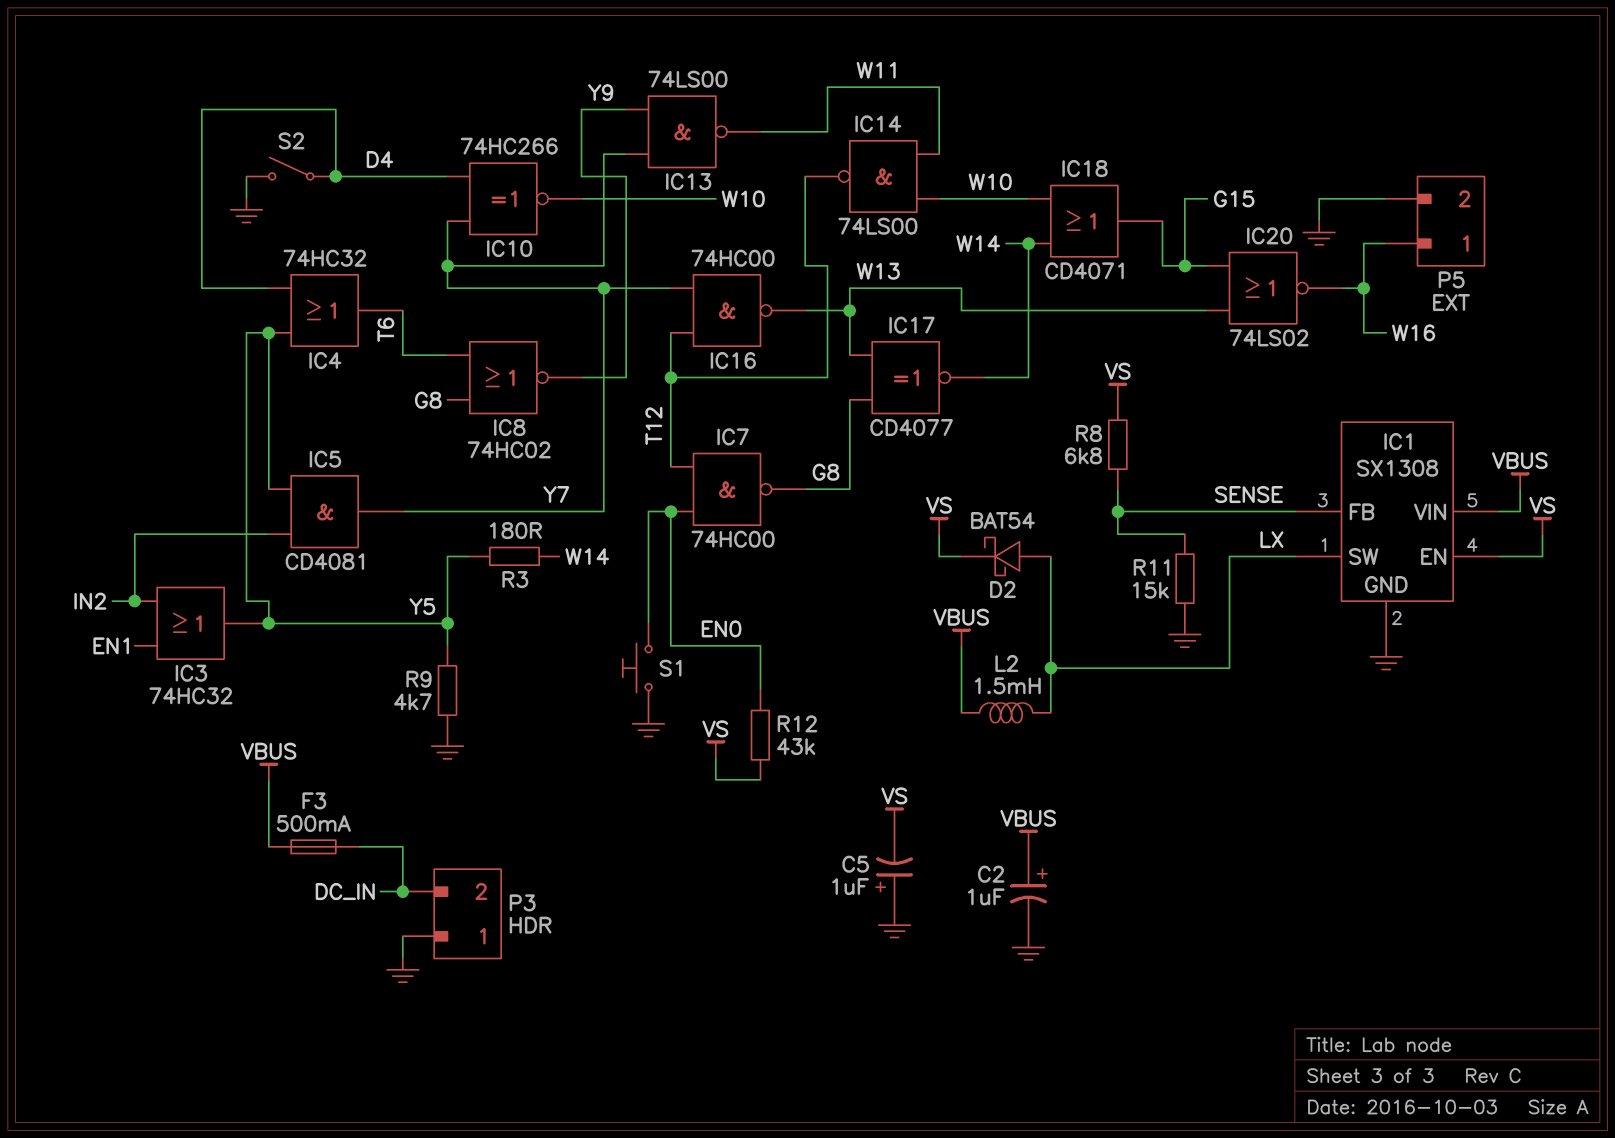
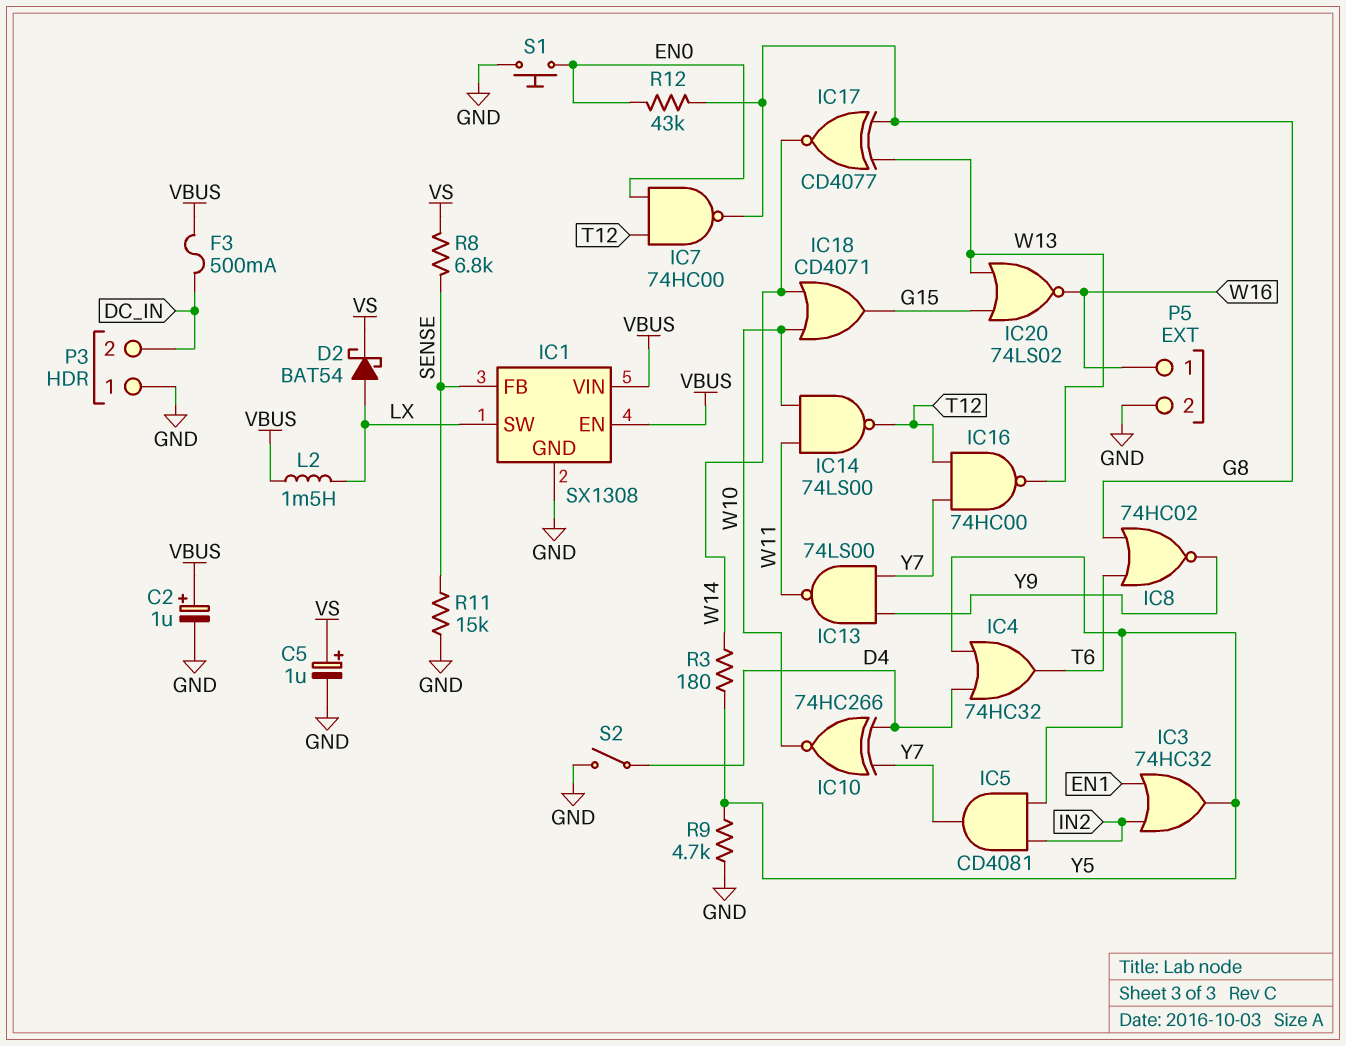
C5: 1uF (plus GND, minus VS) -> 1uF (plus VS, minus GND)
IC1 pin EN: VS -> VBUS
R12: 43k (EN0, VS) -> 43k (EN0, G8)

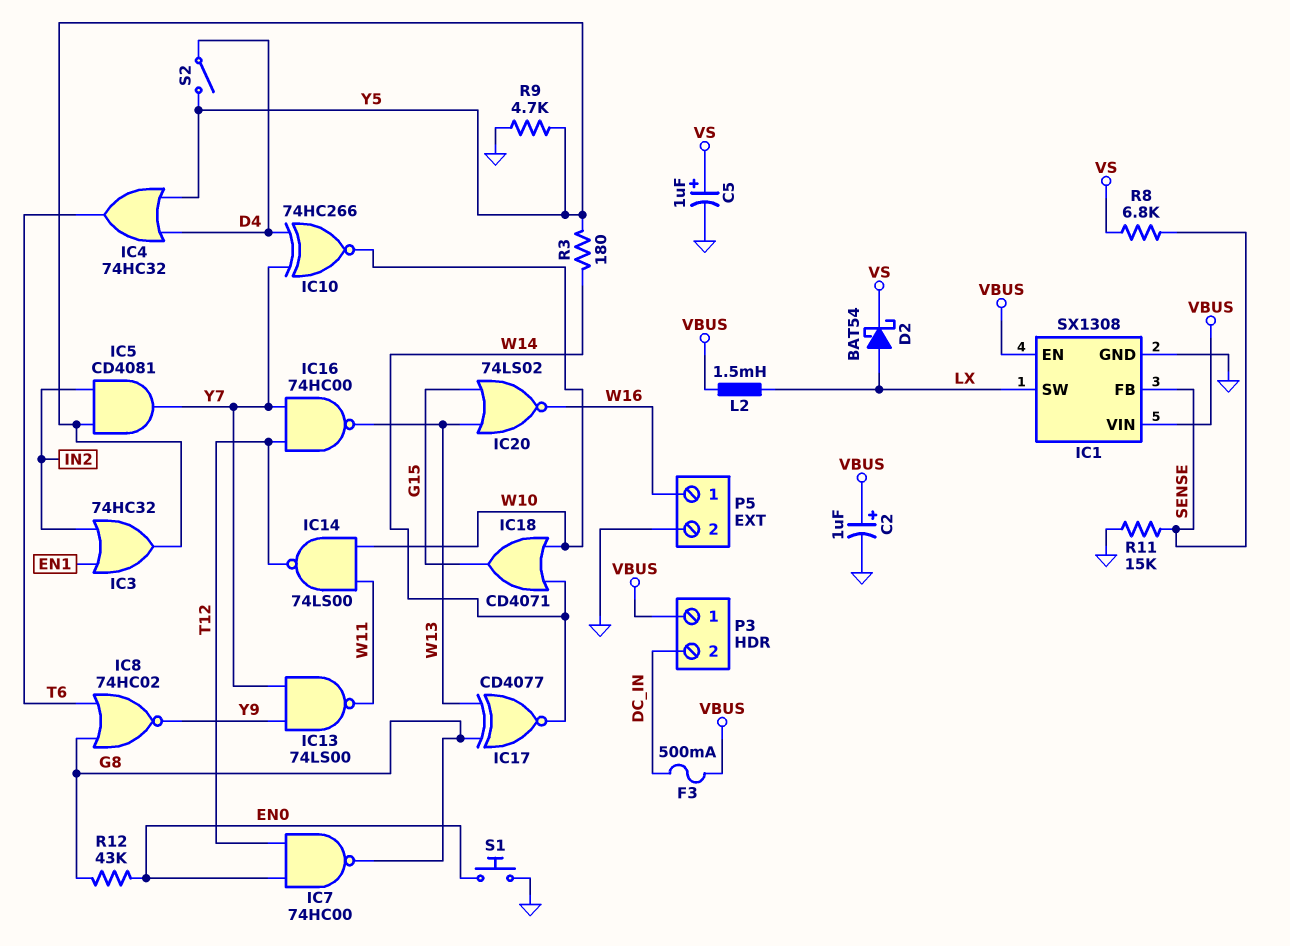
P3 pin 1: GND -> VBUS
S2: switch (D4, GND) -> switch (D4, Y5)

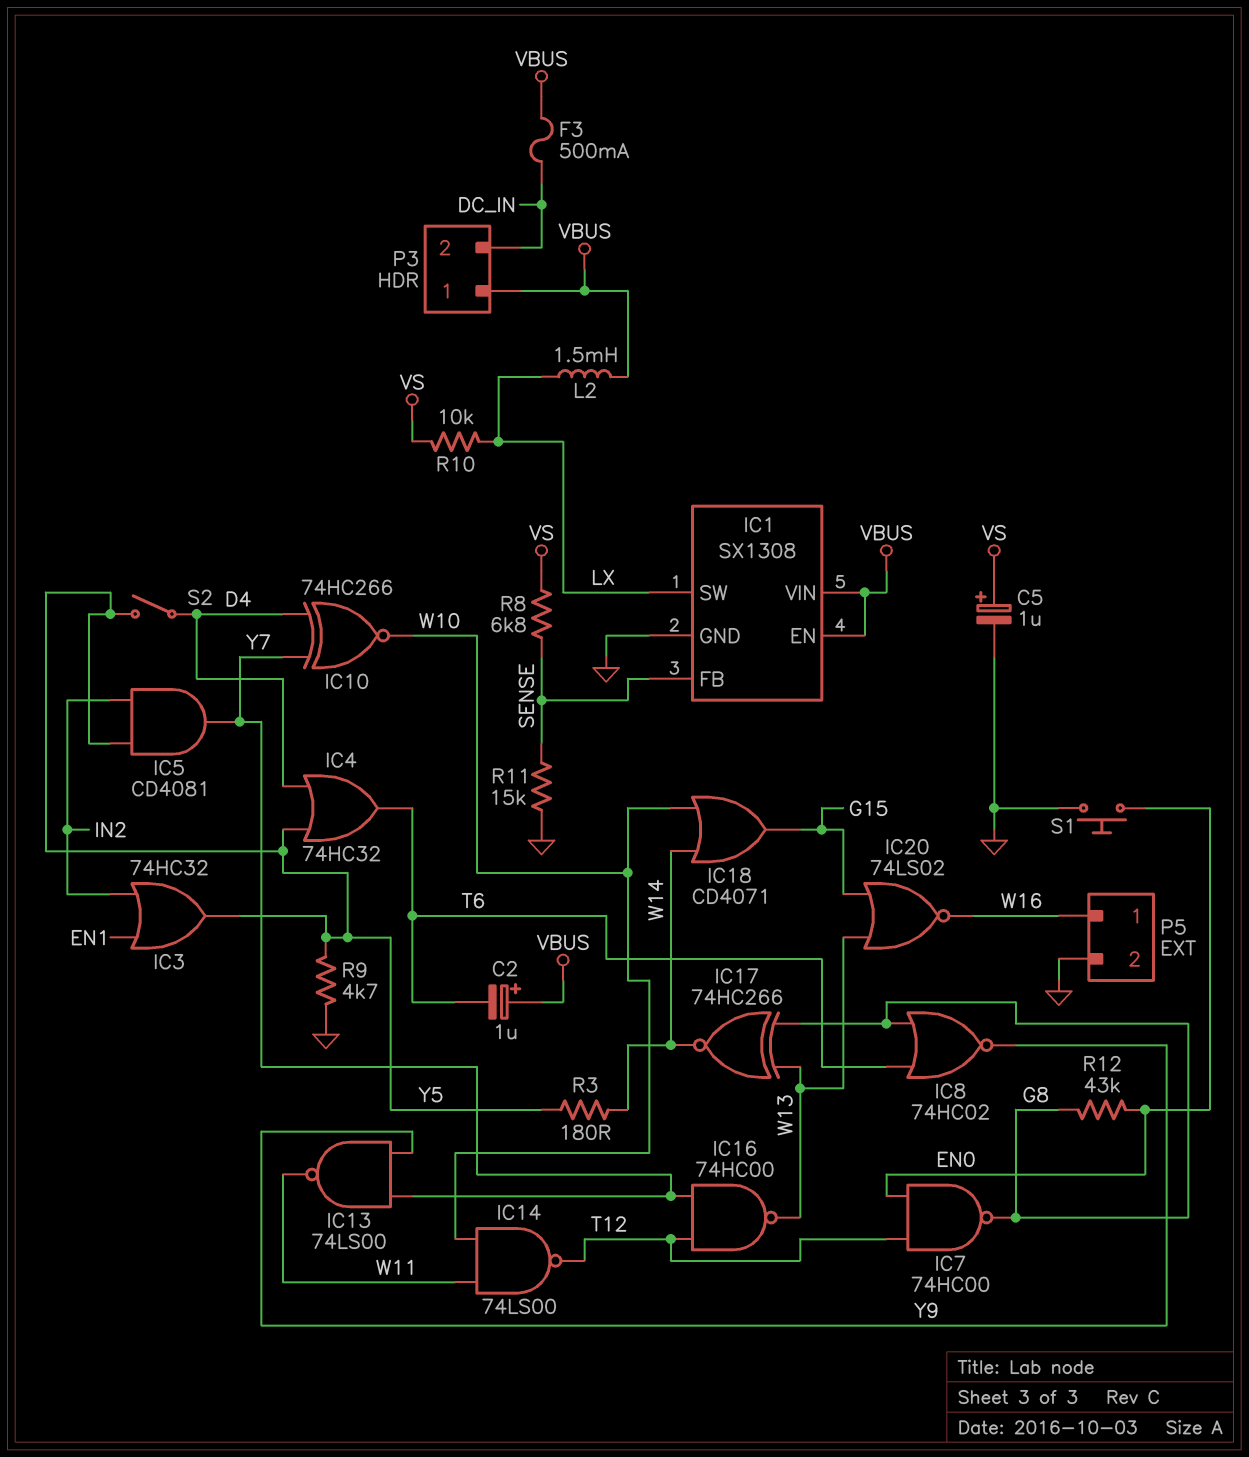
C2: 1uF (plus VBUS, minus GND) -> 1uF (plus VBUS, minus T6)
D2: schottky BAT54 (A LX, K VS) -> none
IC17: XNOR CD4077 (in G8, in W13, out W14) -> XNOR 74HC266 (in G8, in W13, out W14)
R10: none -> 10k (LX, VS)

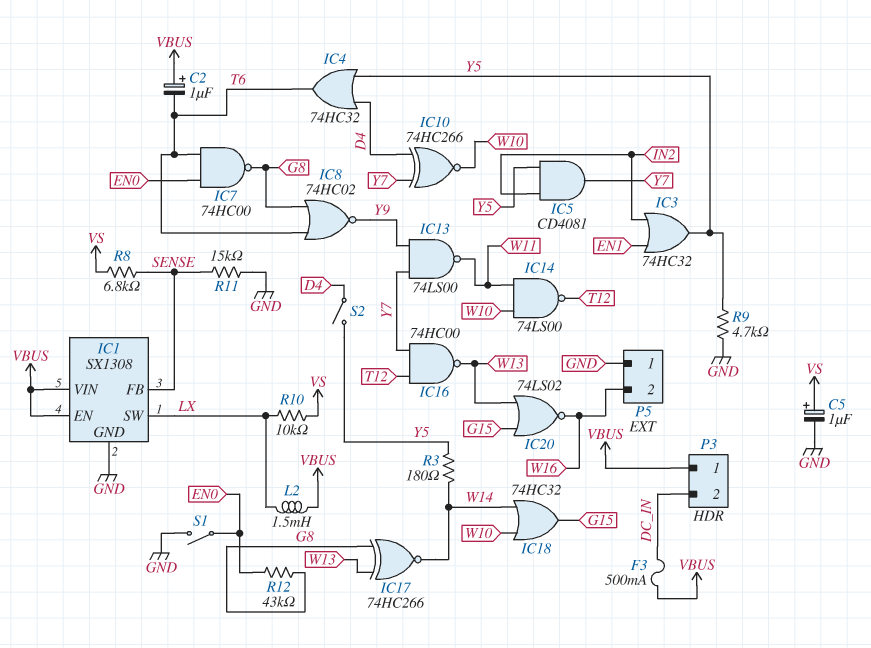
IC7: NAND 74HC00 (in EN0, in T12, out G8) -> NAND 74HC00 (in EN0, in T6, out G8)
IC18: OR CD4071 (in W10, in W14, out G15) -> OR 74HC32 (in W10, in W14, out G15)
P5 pin 1: W16 -> GND
P5 pin 2: GND -> W16
S1: button (EN0, GND) -> switch (EN0, GND)

